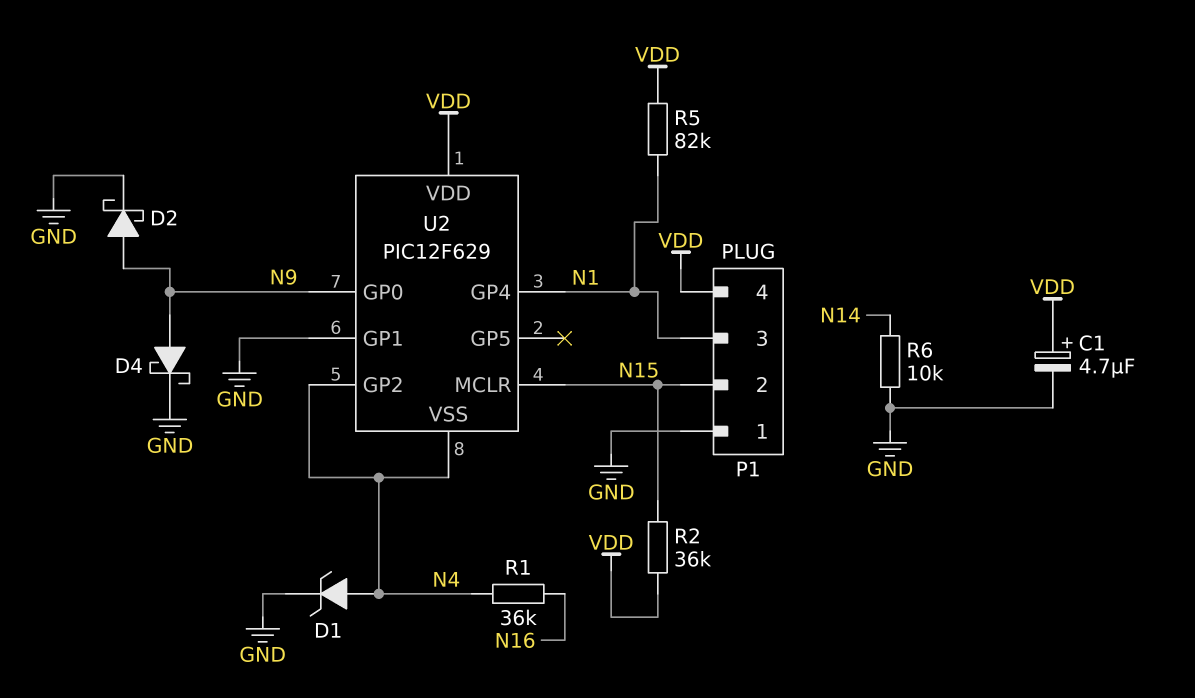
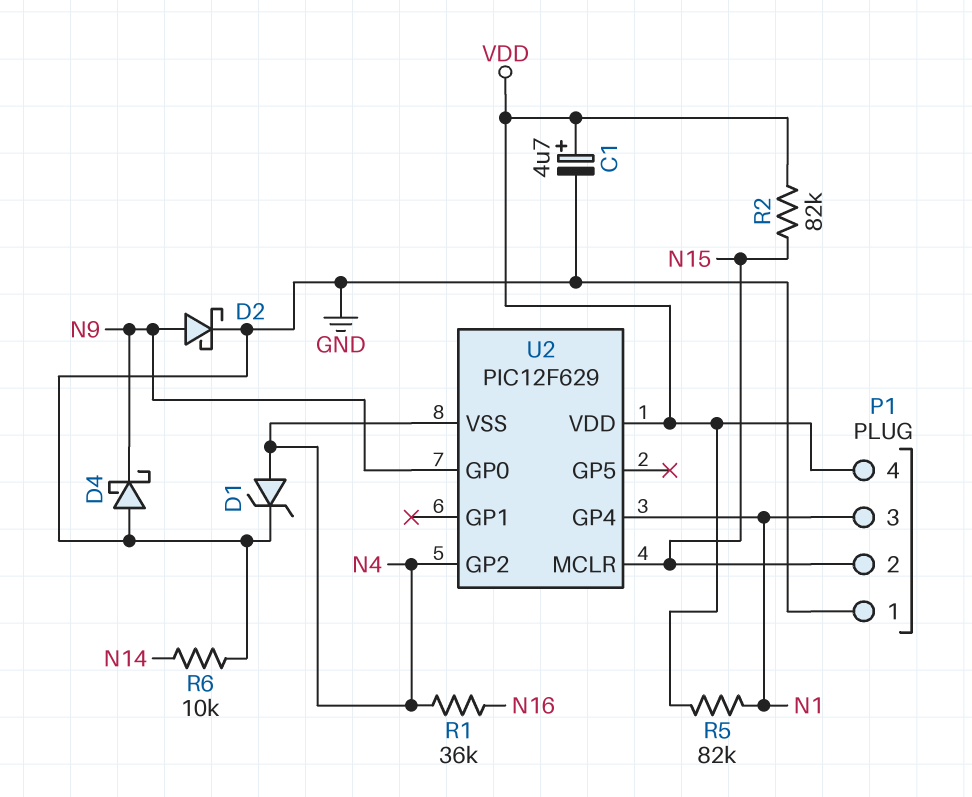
D4: schottky (A N9, K GND) -> schottky (A GND, K N9)
R2: 36k (N15, VDD) -> 82k (N15, VDD)
U2 pin GP1: GND -> none

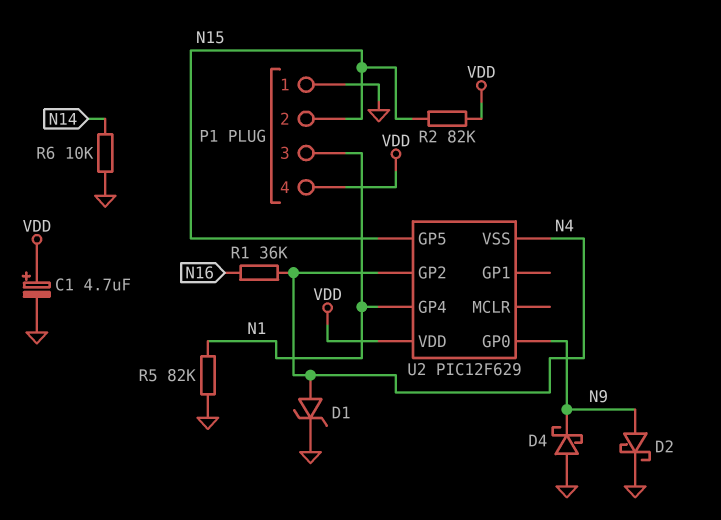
R5: 82k (N1, VDD) -> 82k (GND, N1)
U2 pin GP5: none -> N15
U2 pin MCLR: N15 -> none

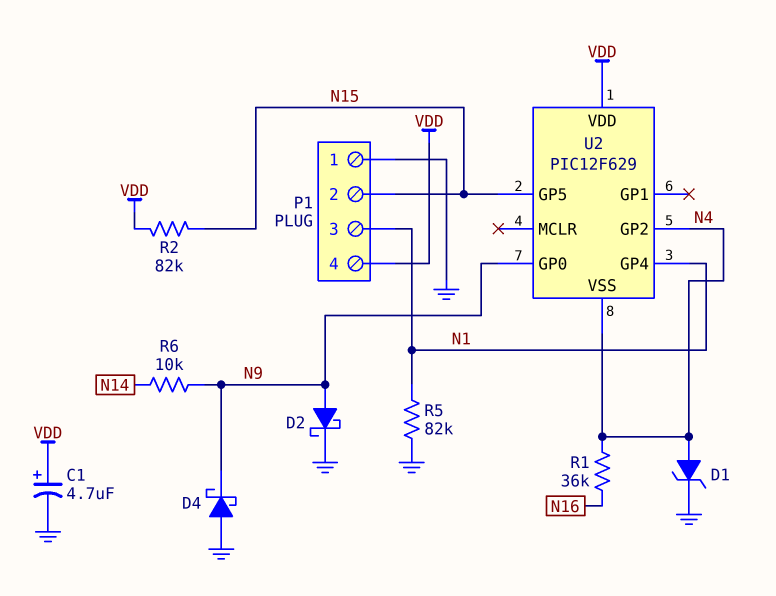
R6: 10k (GND, N14) -> 10k (N9, N14)

